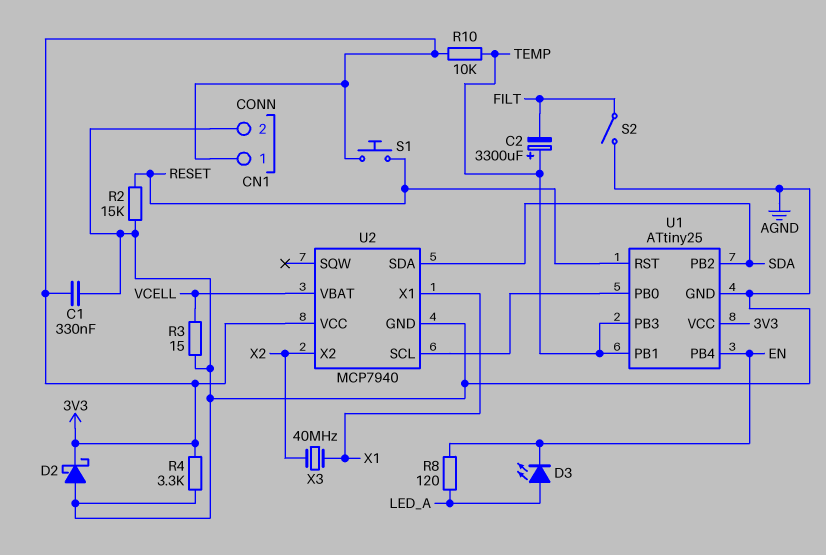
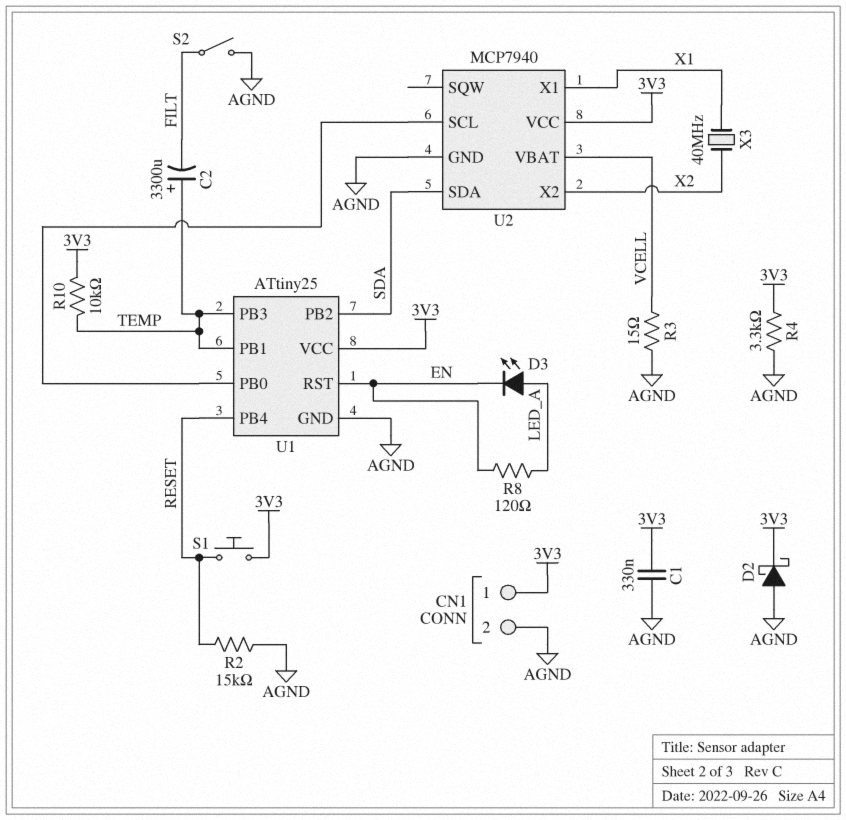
U1 pin PB4: EN -> RESET
U1 pin RST: RESET -> EN

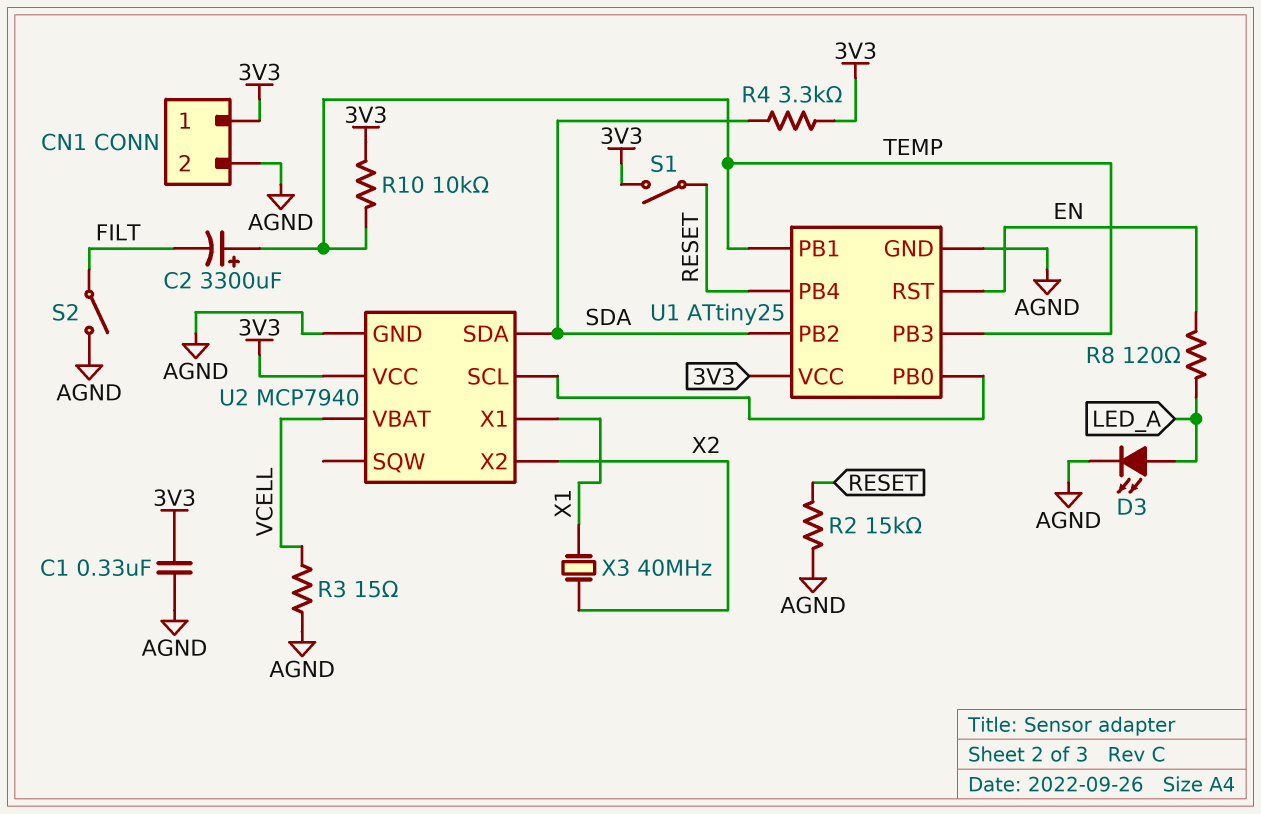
D2: schottky (A AGND, K 3V3) -> none
D3: LED (A LED_A, K EN) -> LED (A LED_A, K AGND)
R4: 3.3k (3V3, AGND) -> 3.3k (3V3, SDA)
S1: button (3V3, RESET) -> switch (3V3, RESET)

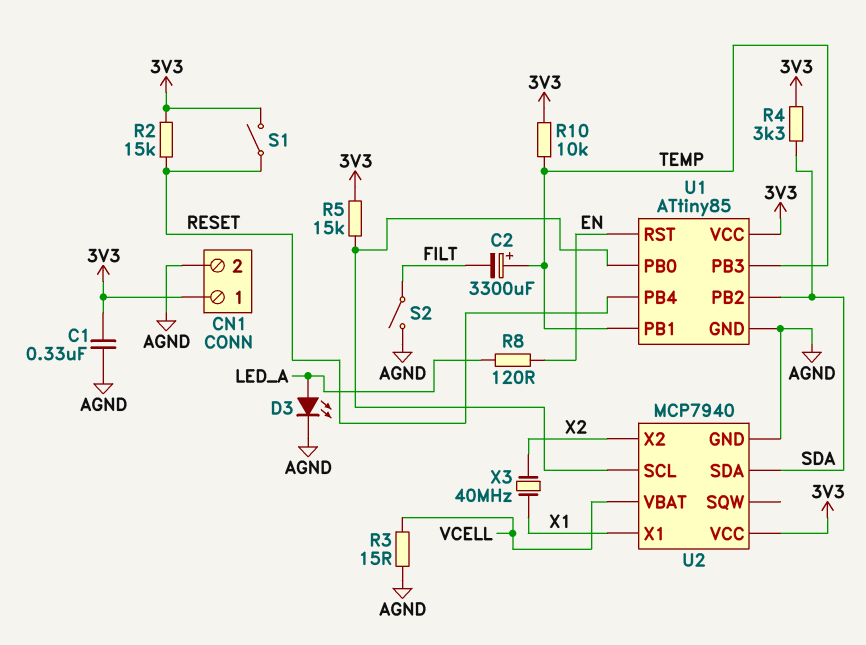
R2: 15k (AGND, RESET) -> 15k (3V3, RESET)
R5: none -> 15k (3V3, U1/PB0)
U1: ATtiny25 -> ATtiny85

